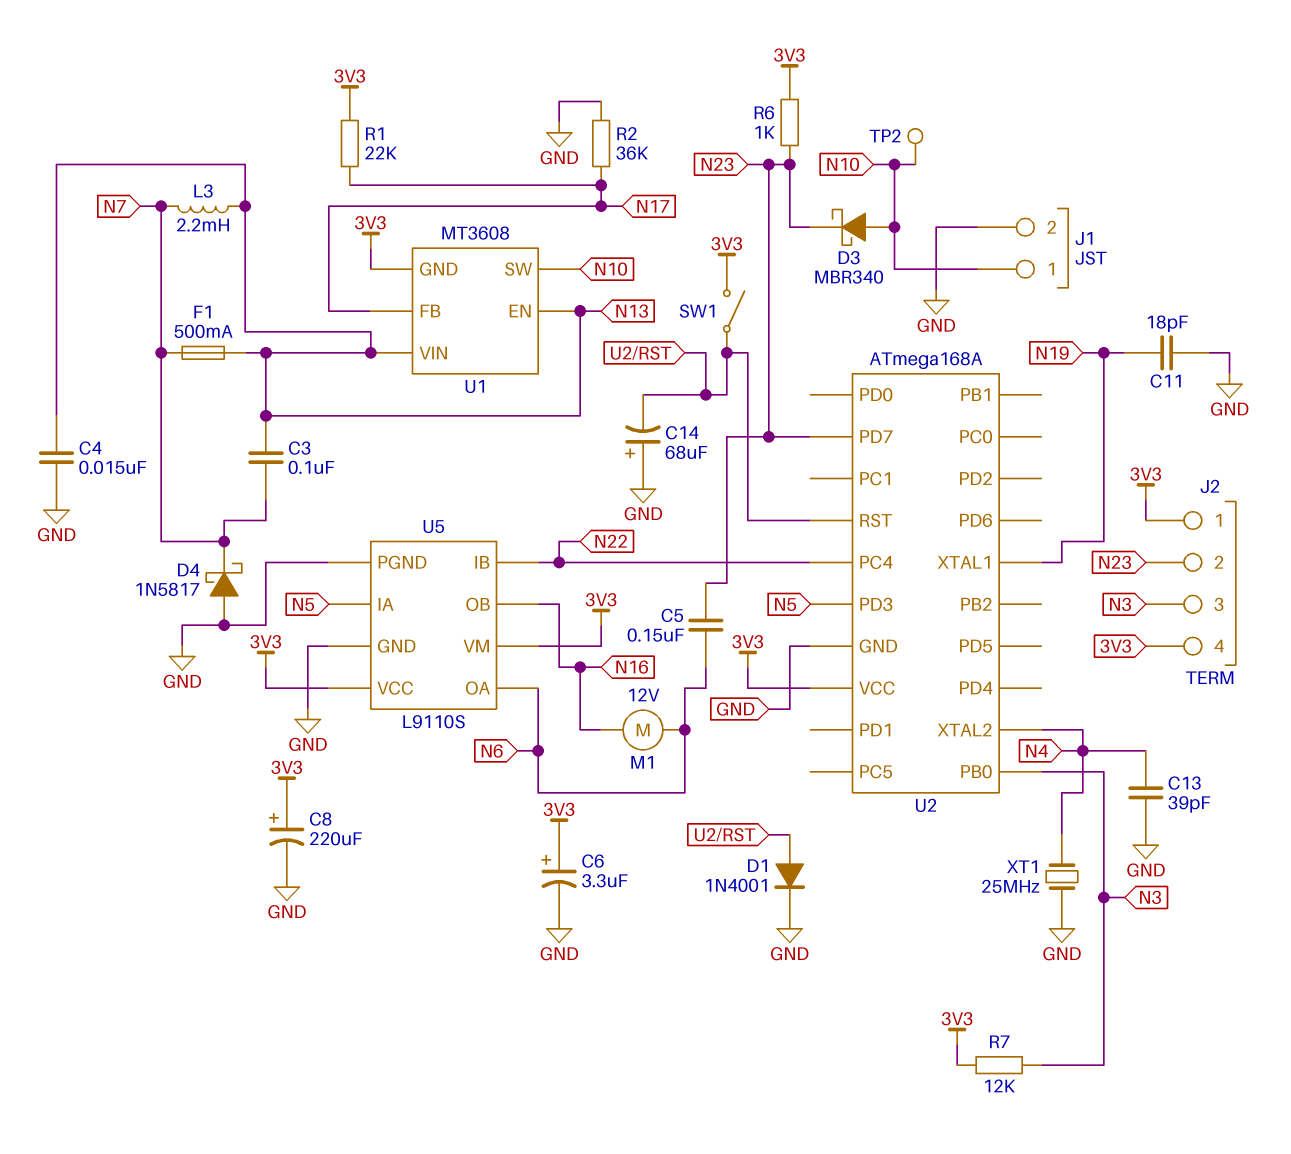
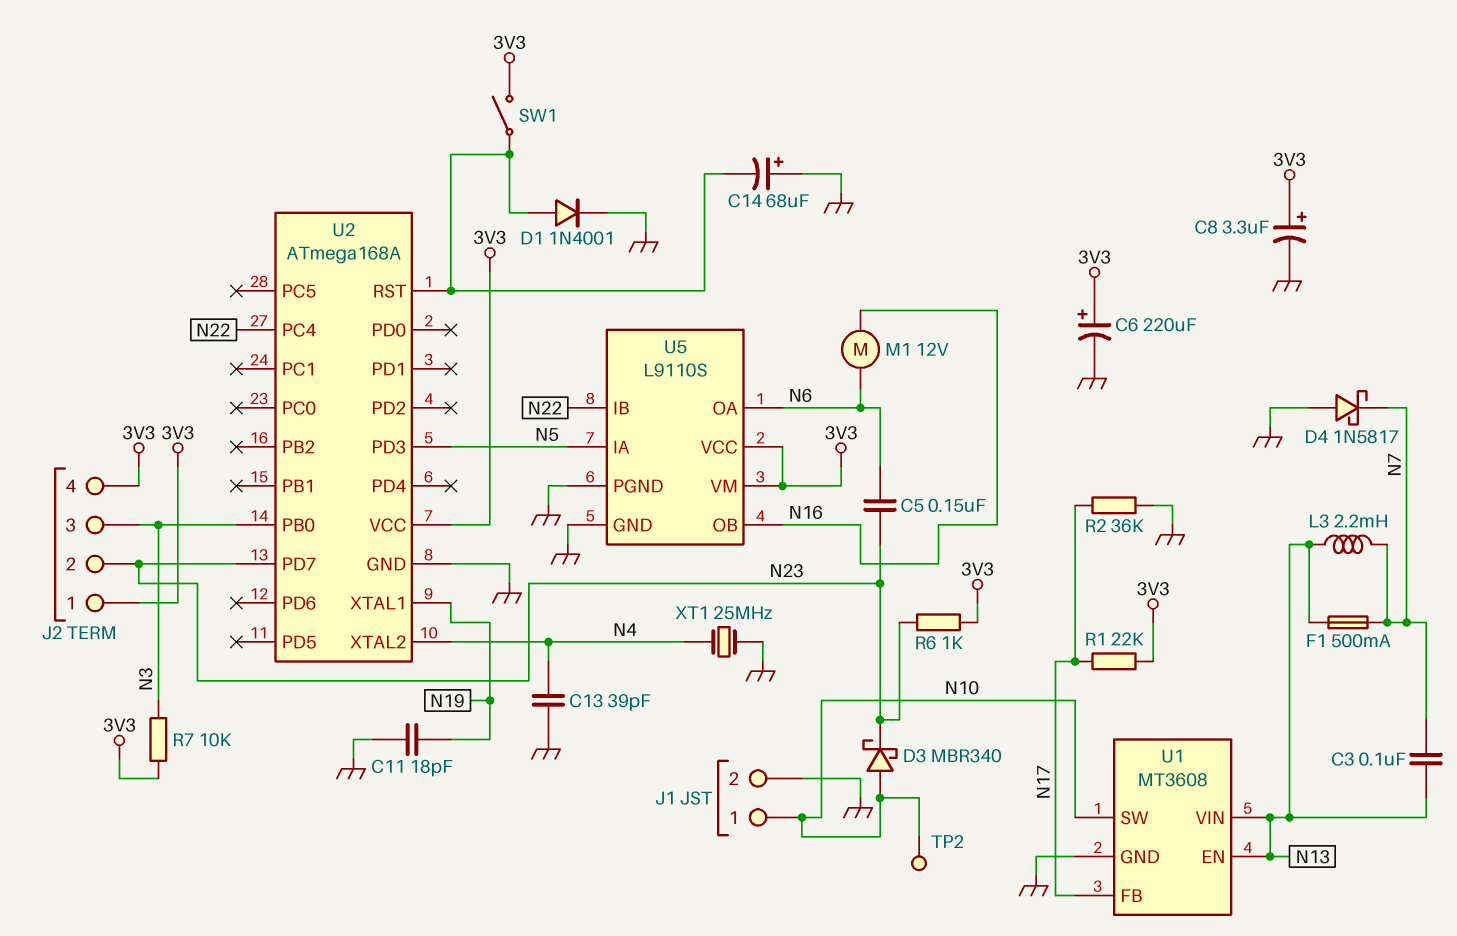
C4: 15nF (GND, N13) -> none
C6: 3.3uF (plus 3V3, minus GND) -> 220uF (plus 3V3, minus GND)
C8: 220uF (plus 3V3, minus GND) -> 3.3uF (plus 3V3, minus GND)
R7: 12k (3V3, N3) -> 10k (3V3, N3)
U1 pin GND: 3V3 -> GND

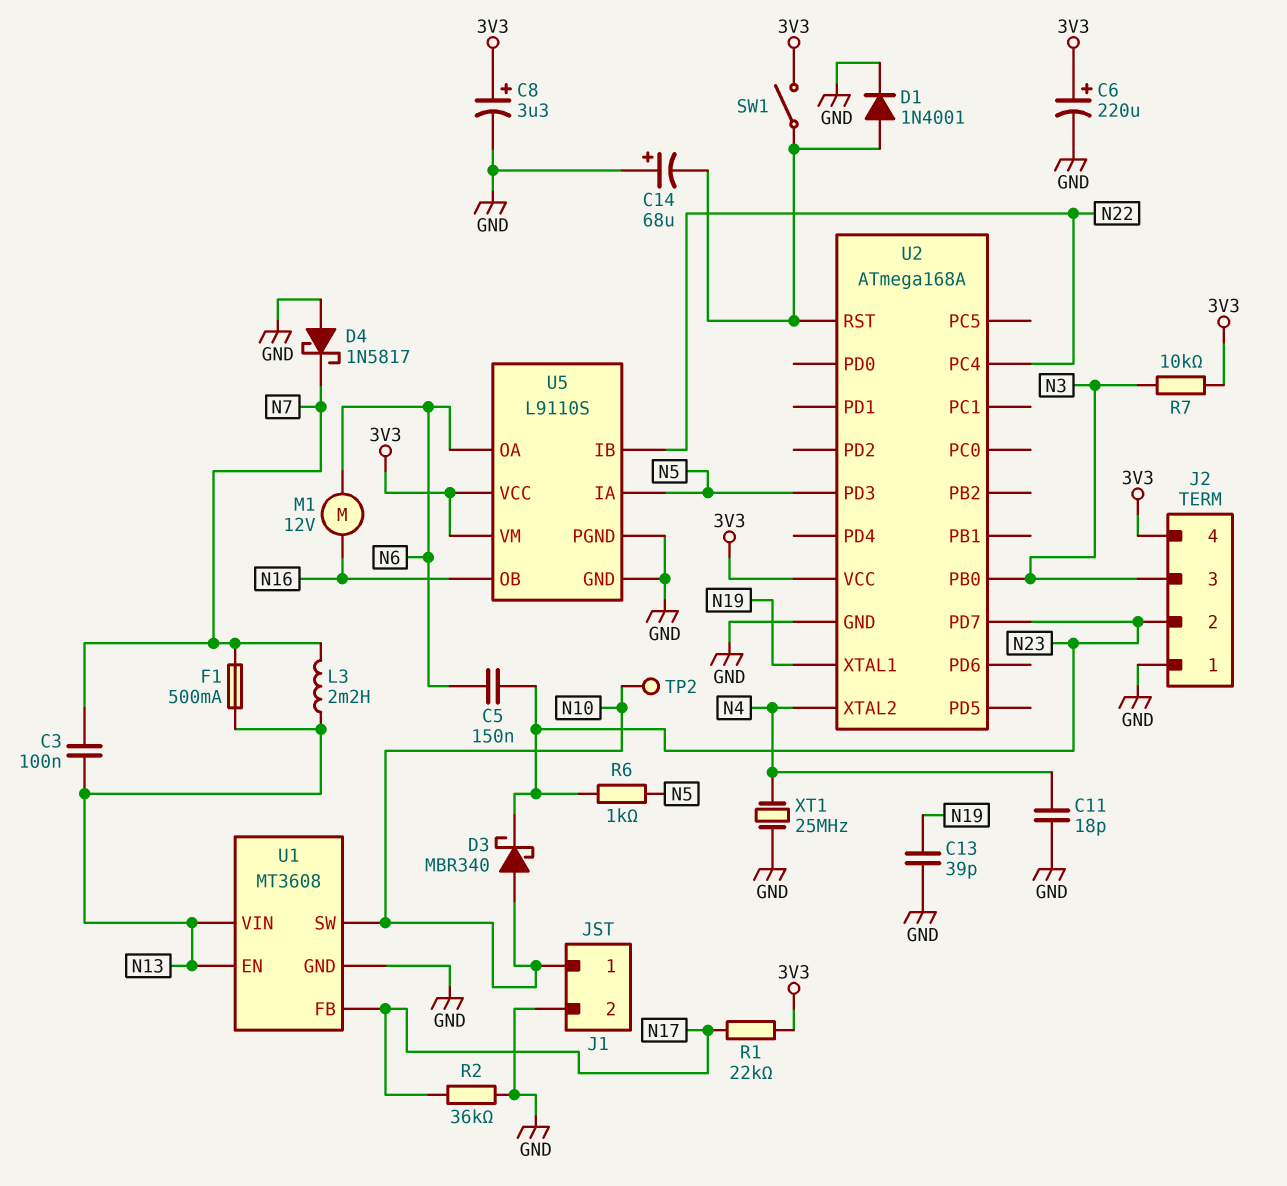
C11: 18pF (GND, N19) -> 18pF (GND, N4)
C13: 39pF (GND, N4) -> 39pF (GND, N19)
J2 pin 1: 3V3 -> GND
R6: 1k (3V3, N23) -> 1k (N5, N23)

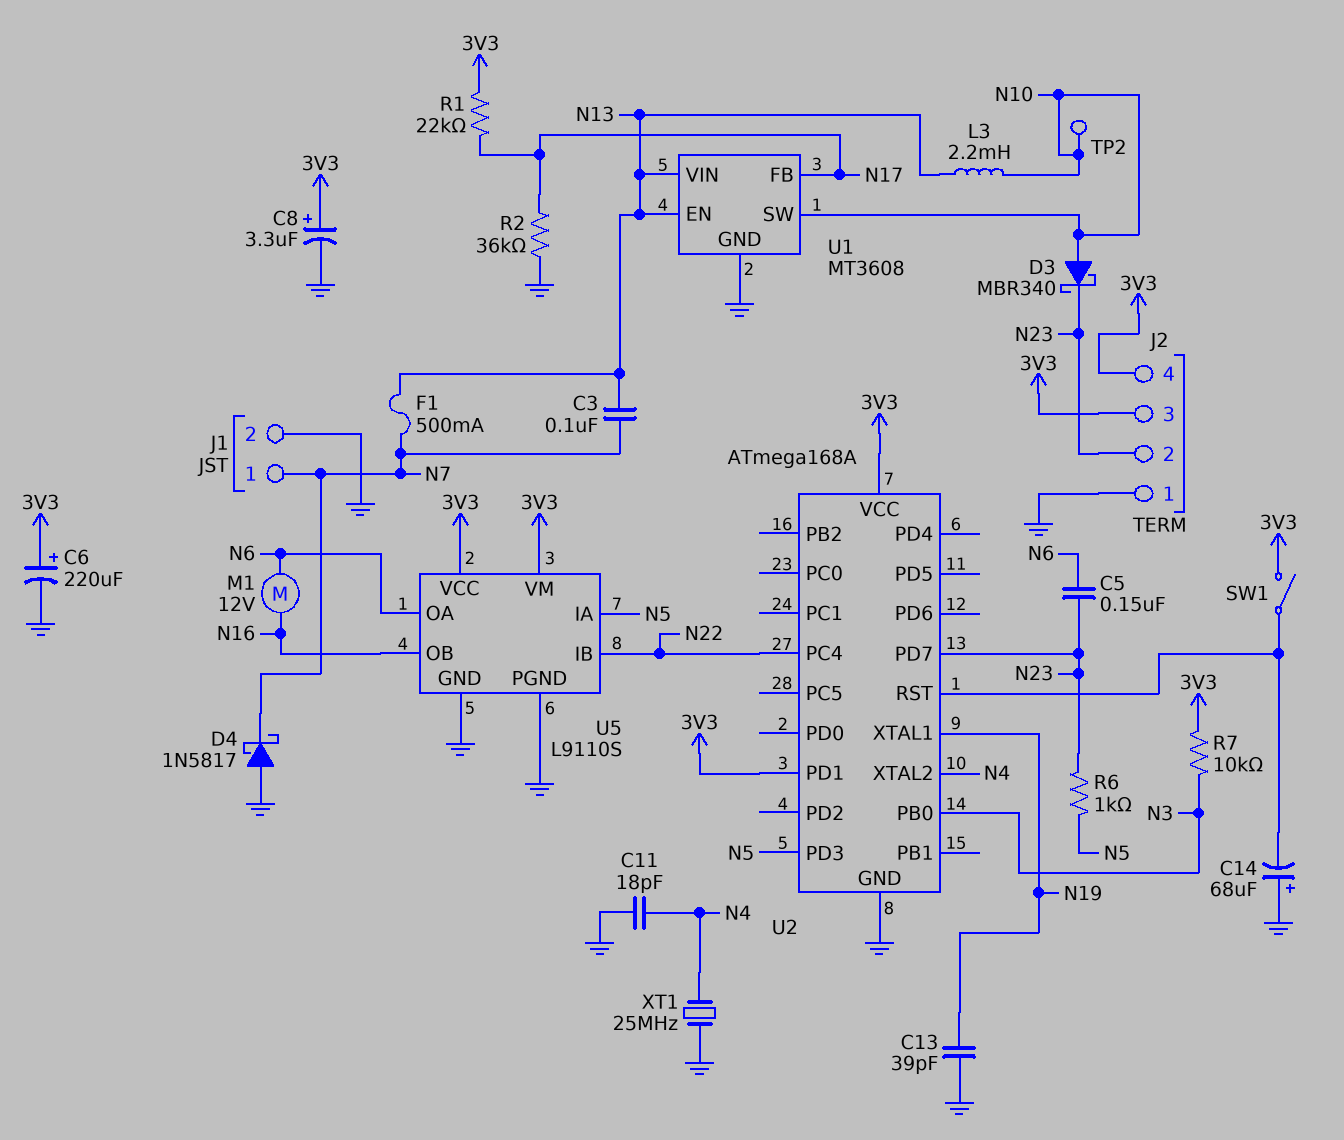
D1: diode 1N4001 (A U2/RST, K GND) -> none
J1 pin 1: N10 -> N7
J2 pin 3: N3 -> 3V3
L3: 2.2mH (N7, N13) -> 2.2mH (N10, N13)
U2 pin PD1: none -> 3V3

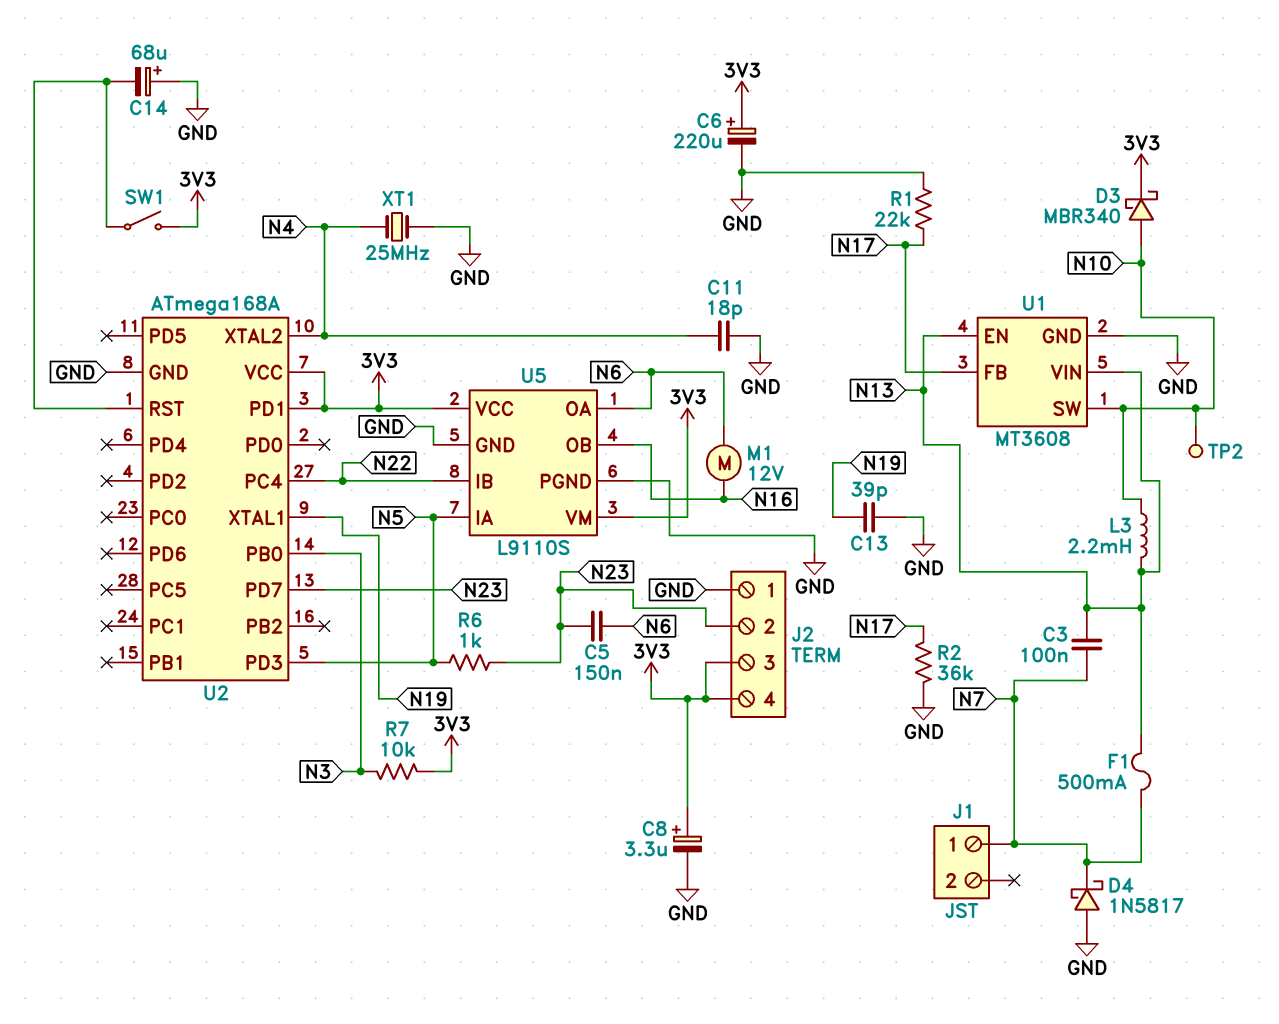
D3: schottky MBR340 (A N10, K N23) -> schottky MBR340 (A N10, K 3V3)
J1 pin 2: GND -> none
R1: 22k (3V3, N17) -> 22k (GND, N17)

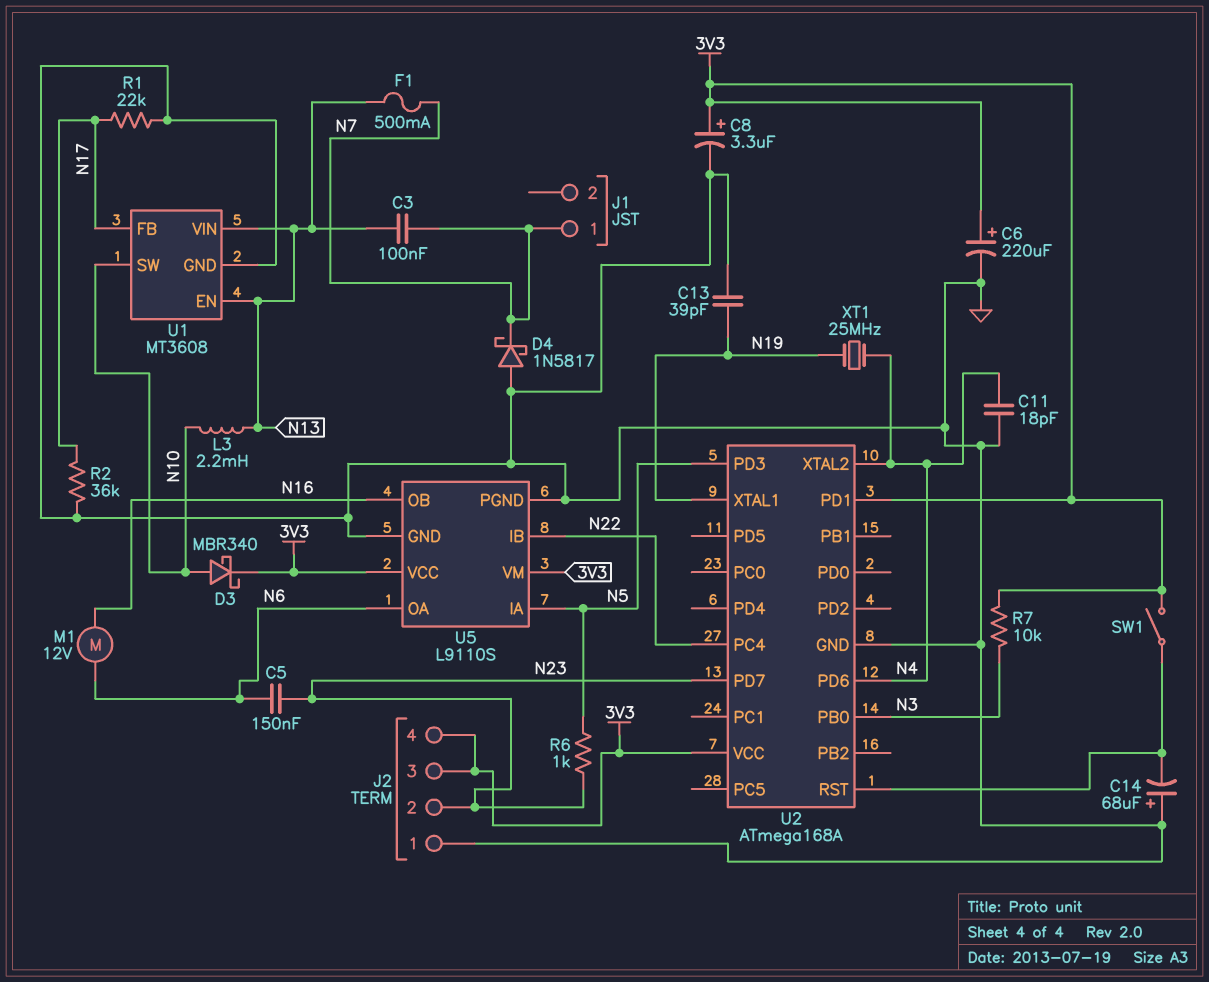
TP2: test point (N10) -> none
U2 pin PD6: none -> N4
XT1: 25MHz (GND, N4) -> 25MHz (N4, N19)

